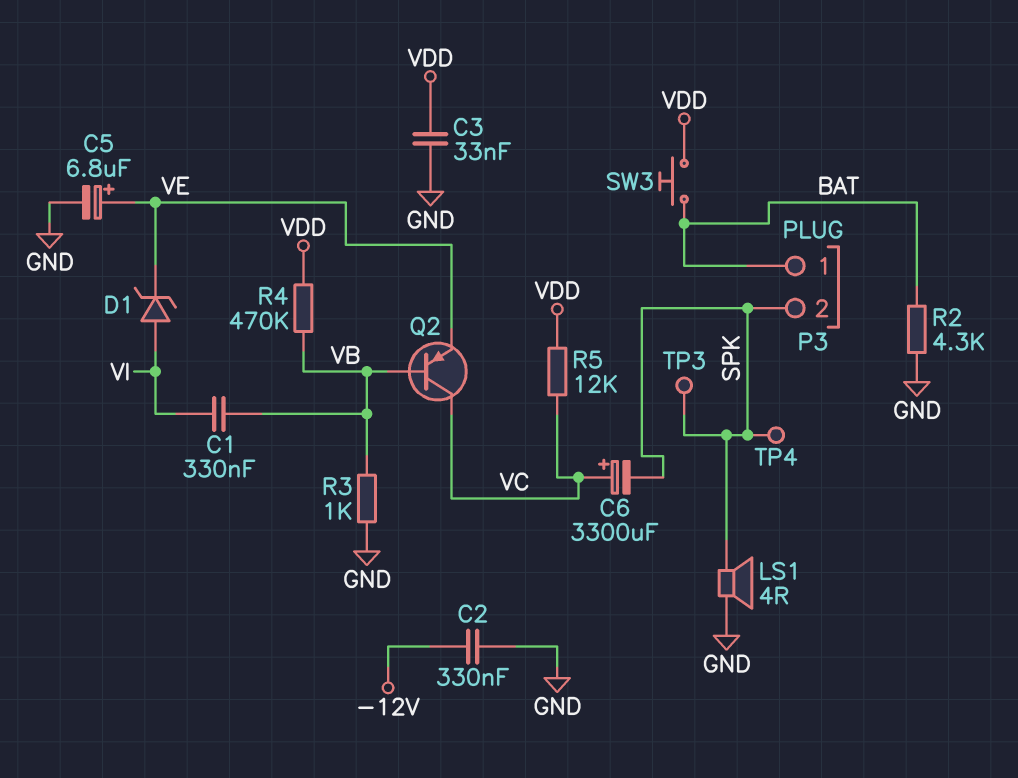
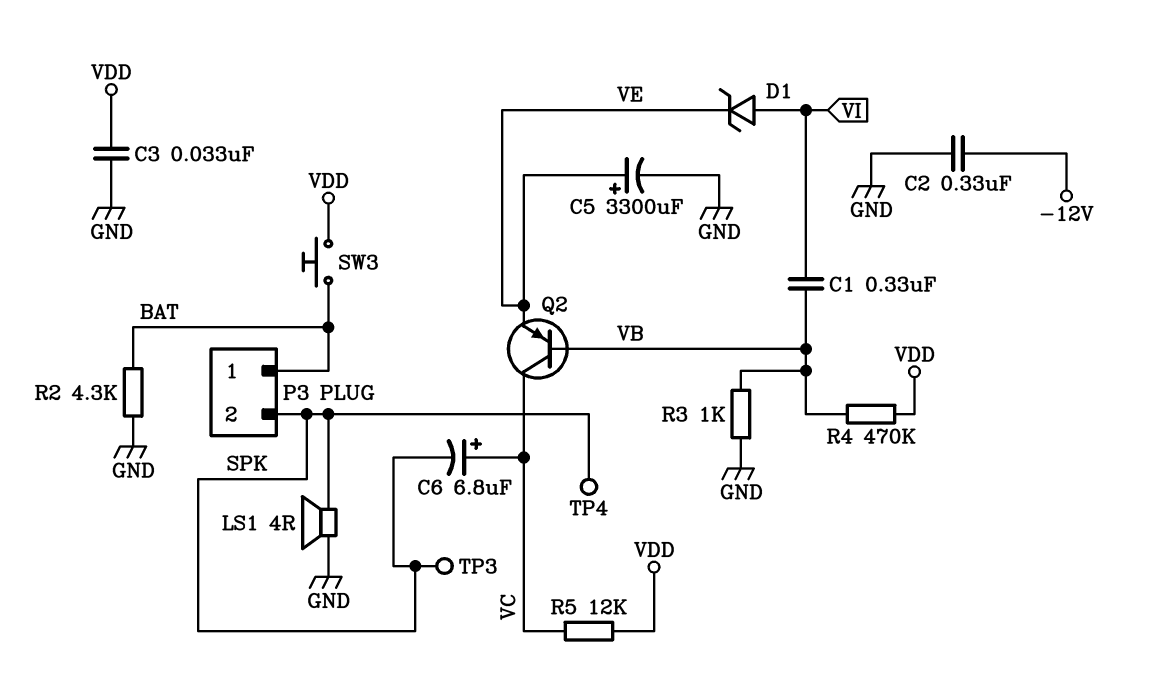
C5: 6.8uF (plus VE, minus GND) -> 3300uF (plus VE, minus GND)
C6: 3300uF (plus VC, minus SPK) -> 6.8uF (plus VC, minus SPK)

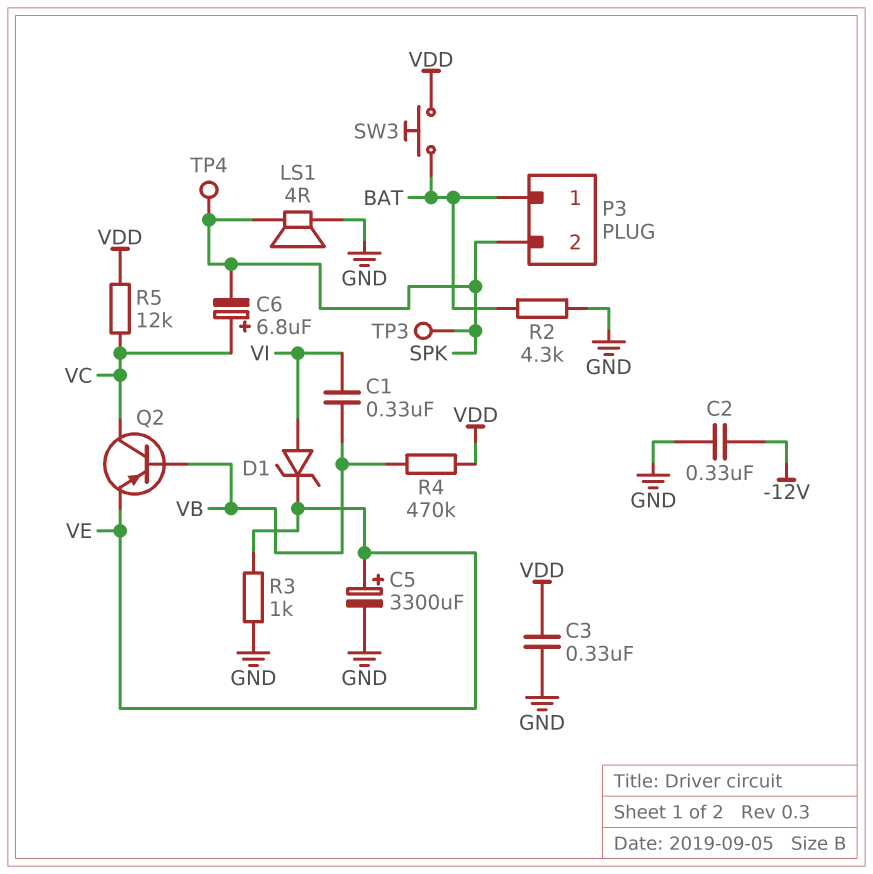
C3: 33nF (GND, VDD) -> 330nF (GND, VDD)
R3: 1k (GND, VB) -> 1k (GND, VE)

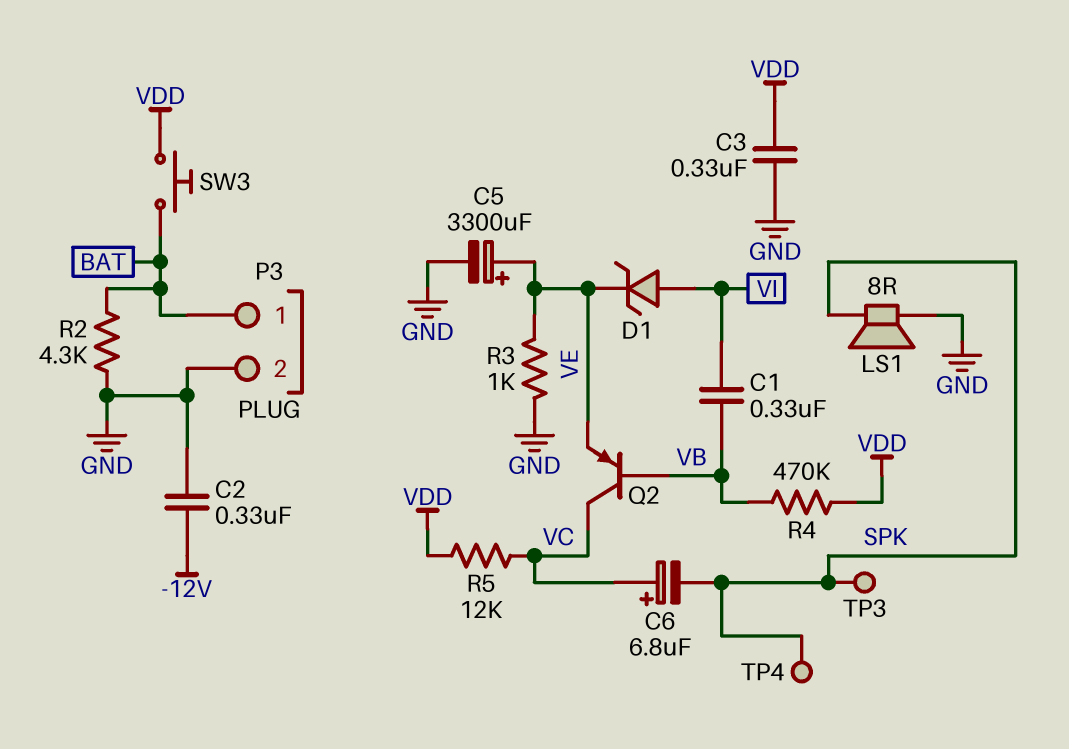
LS1: speaker 4R (GND, SPK) -> speaker 8R (GND, SPK)
P3 pin 2: SPK -> GND

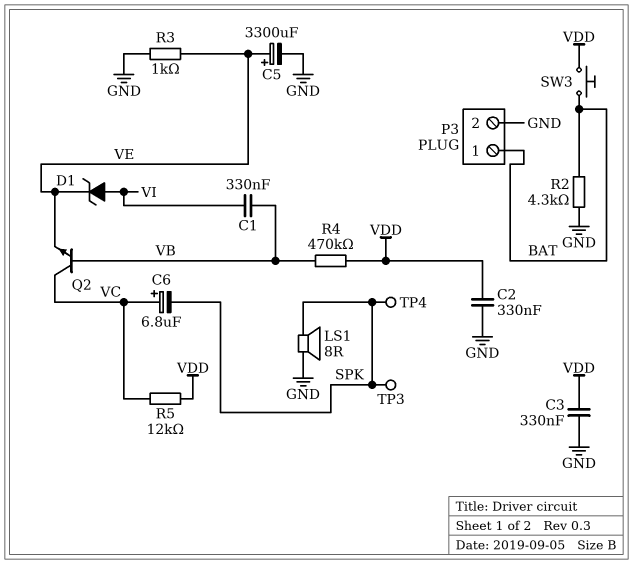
C2: 330nF (-12V, GND) -> 330nF (GND, VDD)
Q2: PNP (B VB, C VC, E VE) -> NPN (B VB, C VC, E VE)

